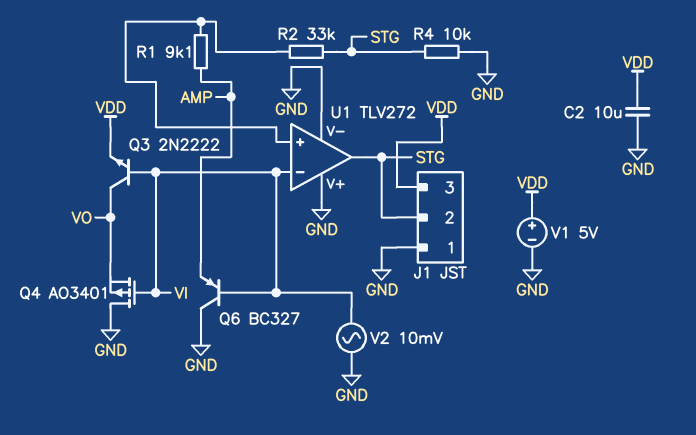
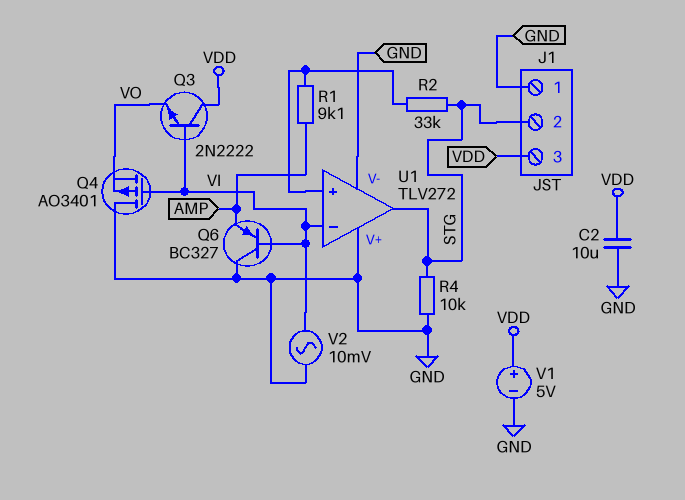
Q3: NPN 2N2222 (B VI, C VO, E VDD) -> NPN 2N2222 (B VI, C VDD, E VO)

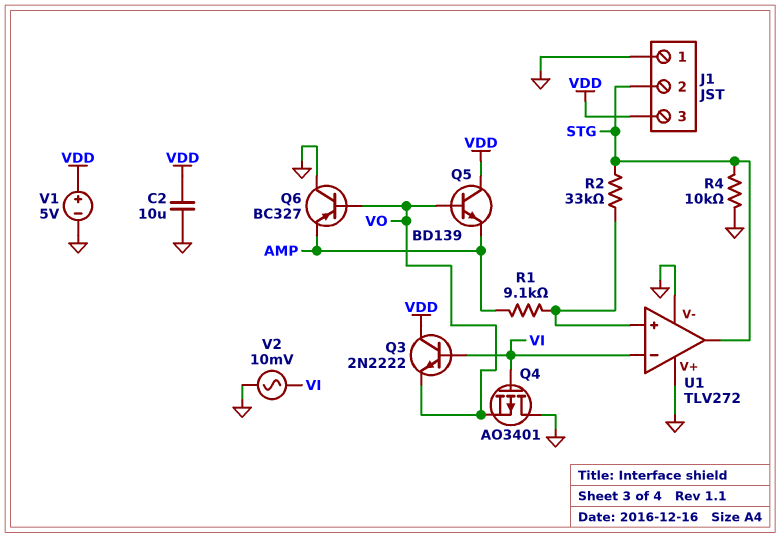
Q5: none -> NPN BD139 (B VO, C VDD, E AMP)
Q6: PNP BC327 (B VI, C GND, E AMP) -> PNP BC327 (B VO, C GND, E AMP)

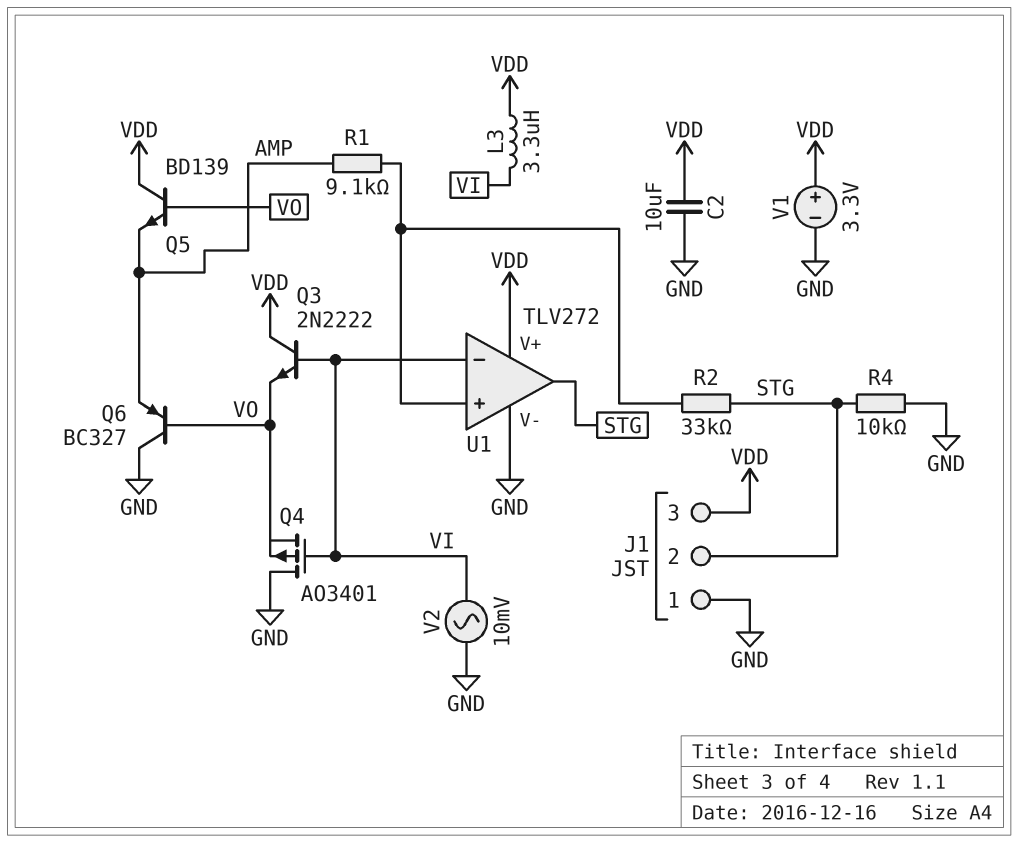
L3: none -> 3.3uH (VDD, VI)
U1 pin V+: GND -> VDD
V1: 5V (plus VDD, minus GND) -> 3.3V (plus VDD, minus GND)

